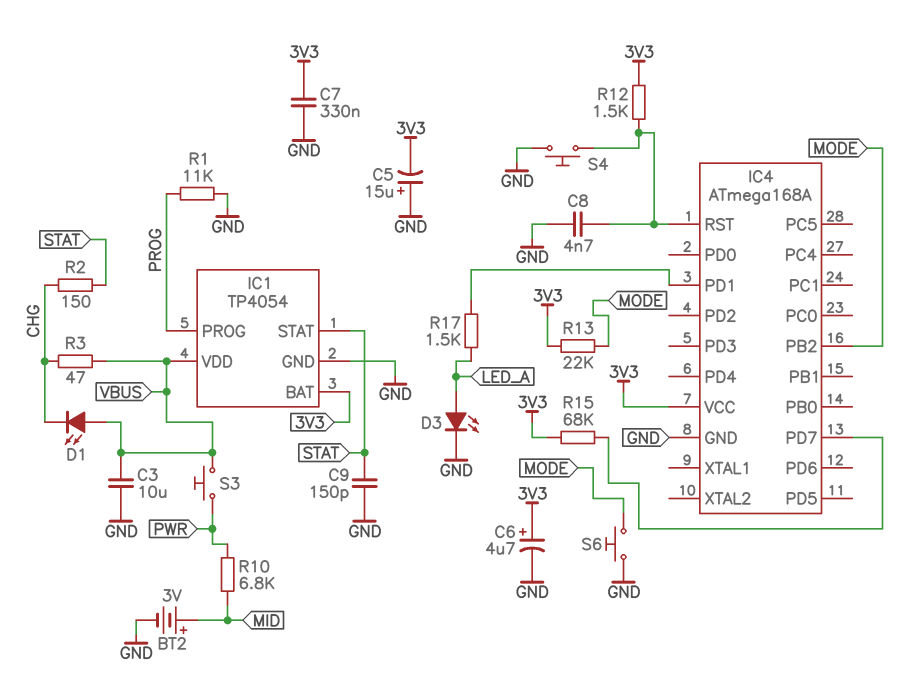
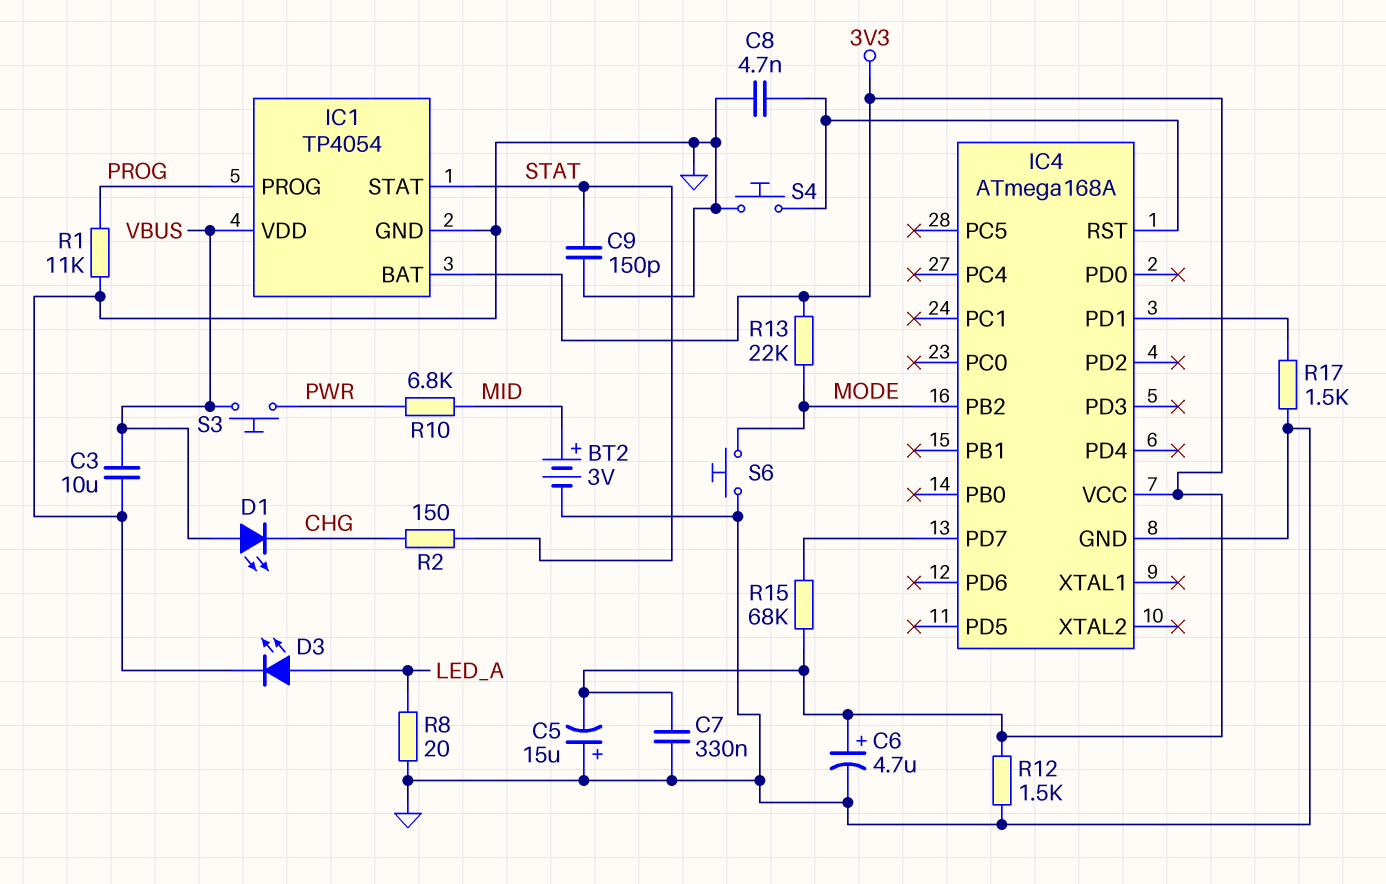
R3: 47 (CHG, VBUS) -> none
R8: none -> 20 (GND, LED_A)
R12: 1.5k (3V3, IC4/RST) -> 1.5k (3V3, GND)
R17: 1.5k (IC4/PD1, LED_A) -> 1.5k (GND, IC4/PD1)

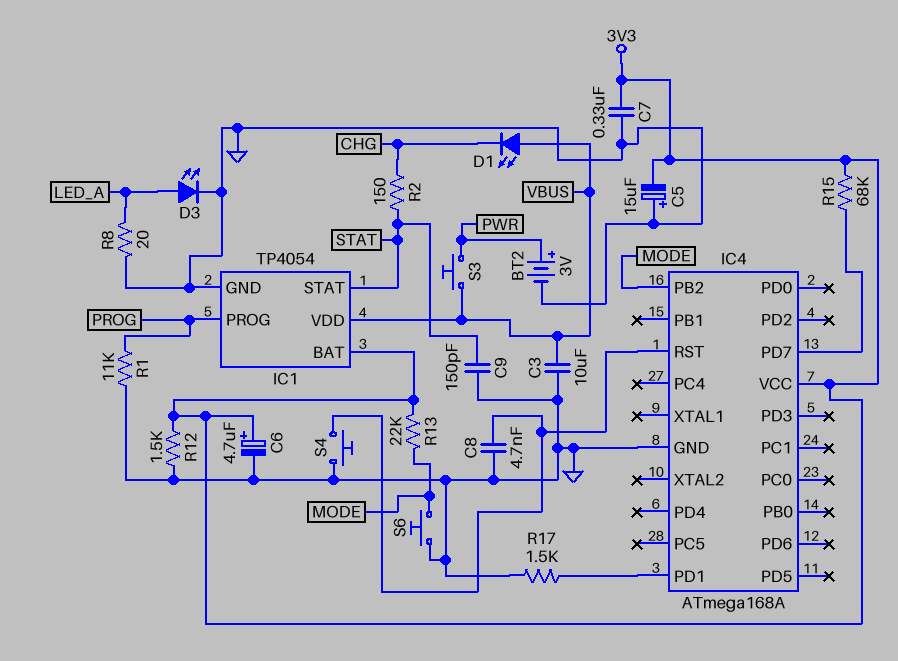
BT2: 3V (plus MID, minus GND) -> 3V (plus PWR, minus GND)
R10: 6.8k (MID, PWR) -> none

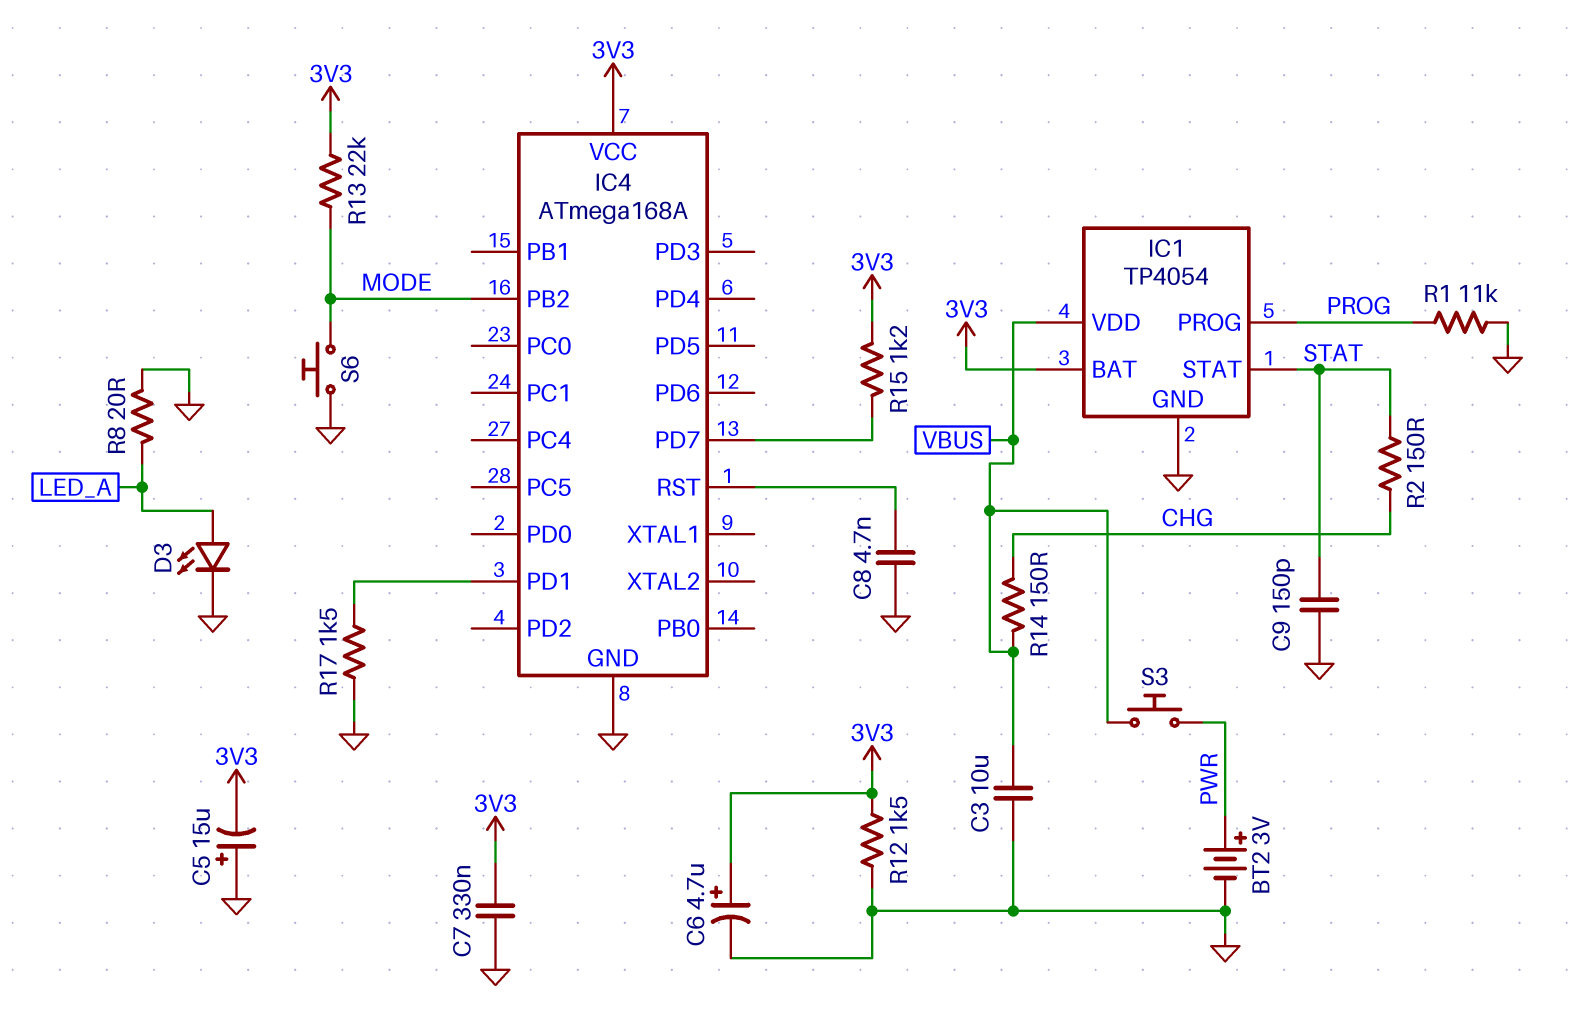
D1: LED (A VBUS, K CHG) -> none
R14: none -> 150 (CHG, VBUS)
R15: 68k (3V3, IC4/PD7) -> 1.2k (3V3, IC4/PD7)
S4: button (GND, IC4/RST) -> none

